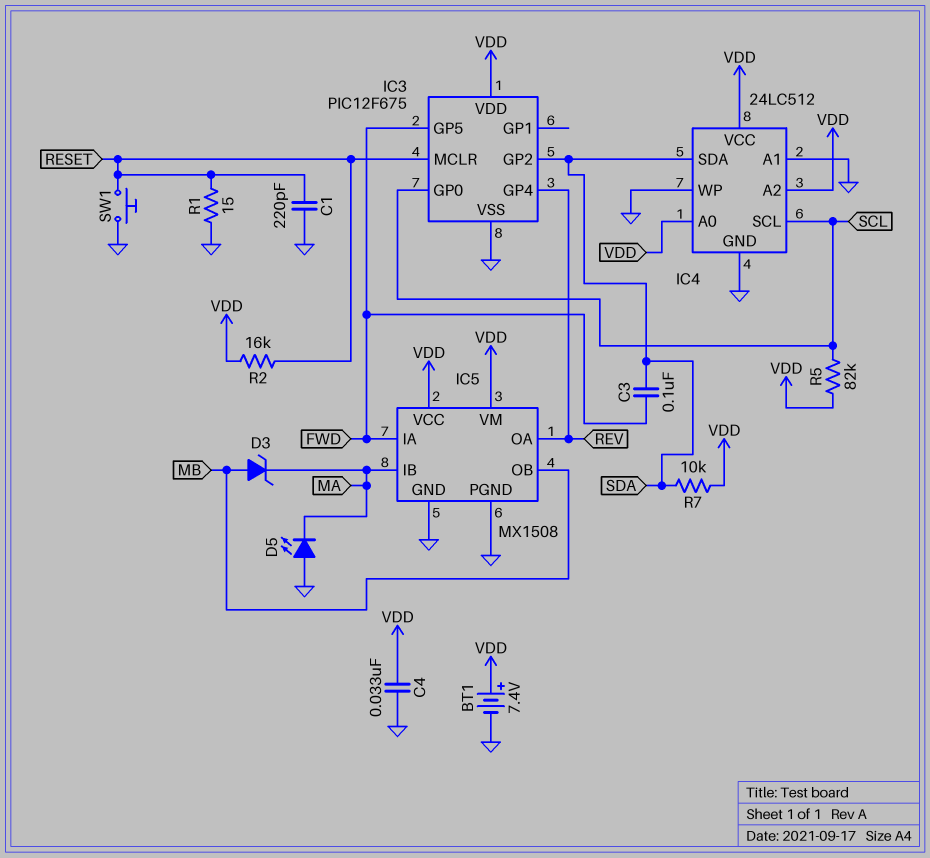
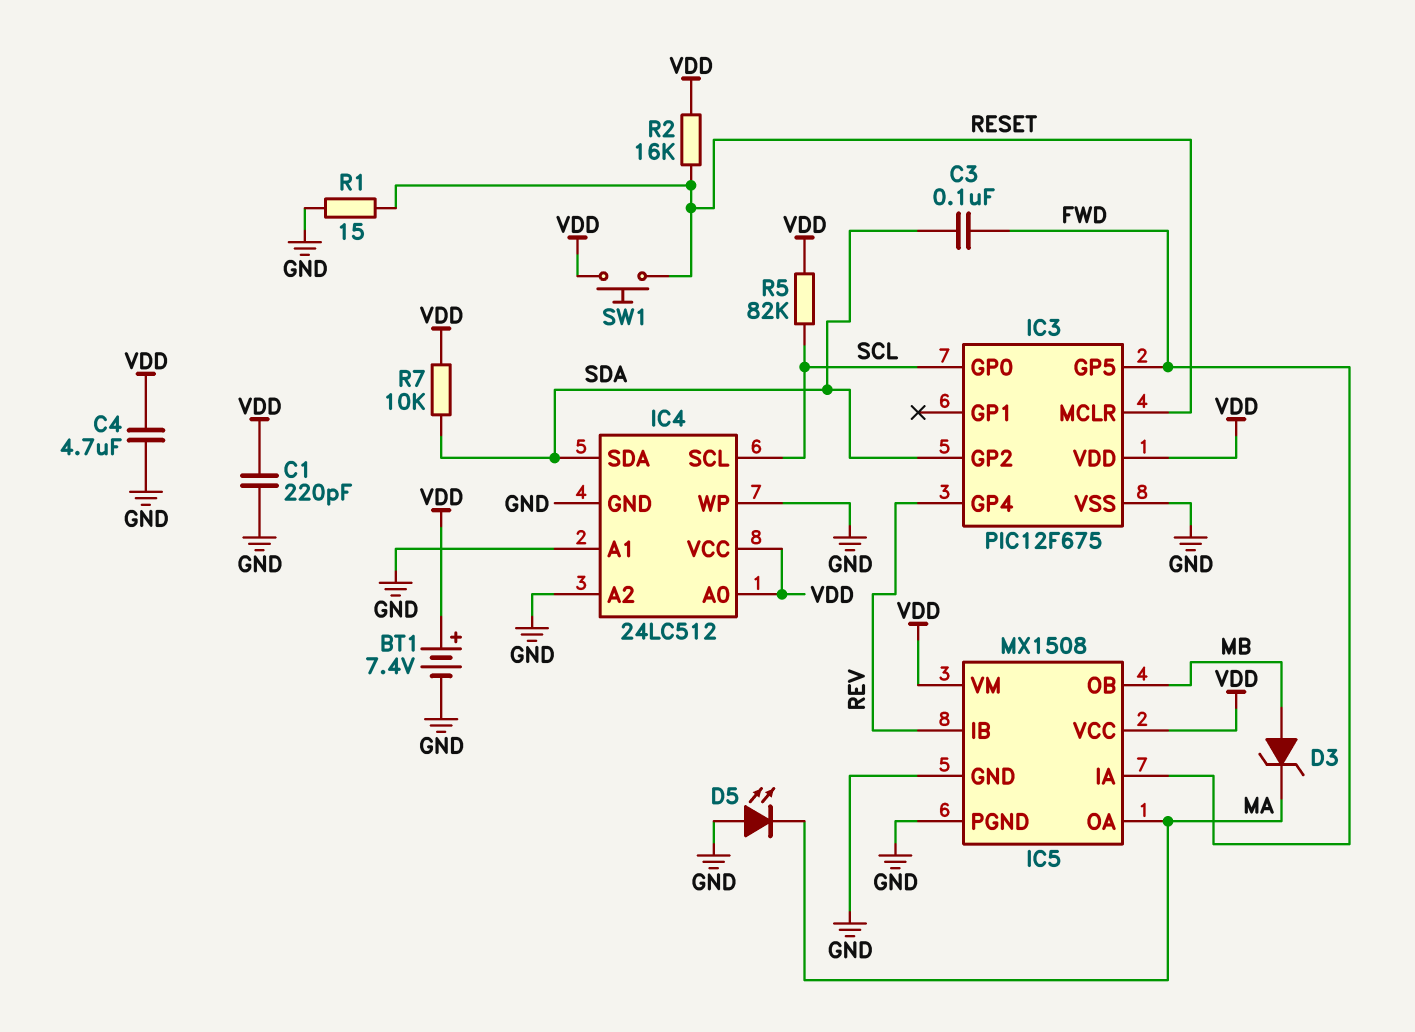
C1: 220pF (GND, RESET) -> 220pF (GND, VDD)
C4: 33nF (GND, VDD) -> 4.7uF (GND, VDD)
IC4 pin A2: VDD -> GND
IC5 pin IB: MA -> REV
IC5 pin OA: REV -> MA
SW1: button (GND, RESET) -> button (RESET, VDD)

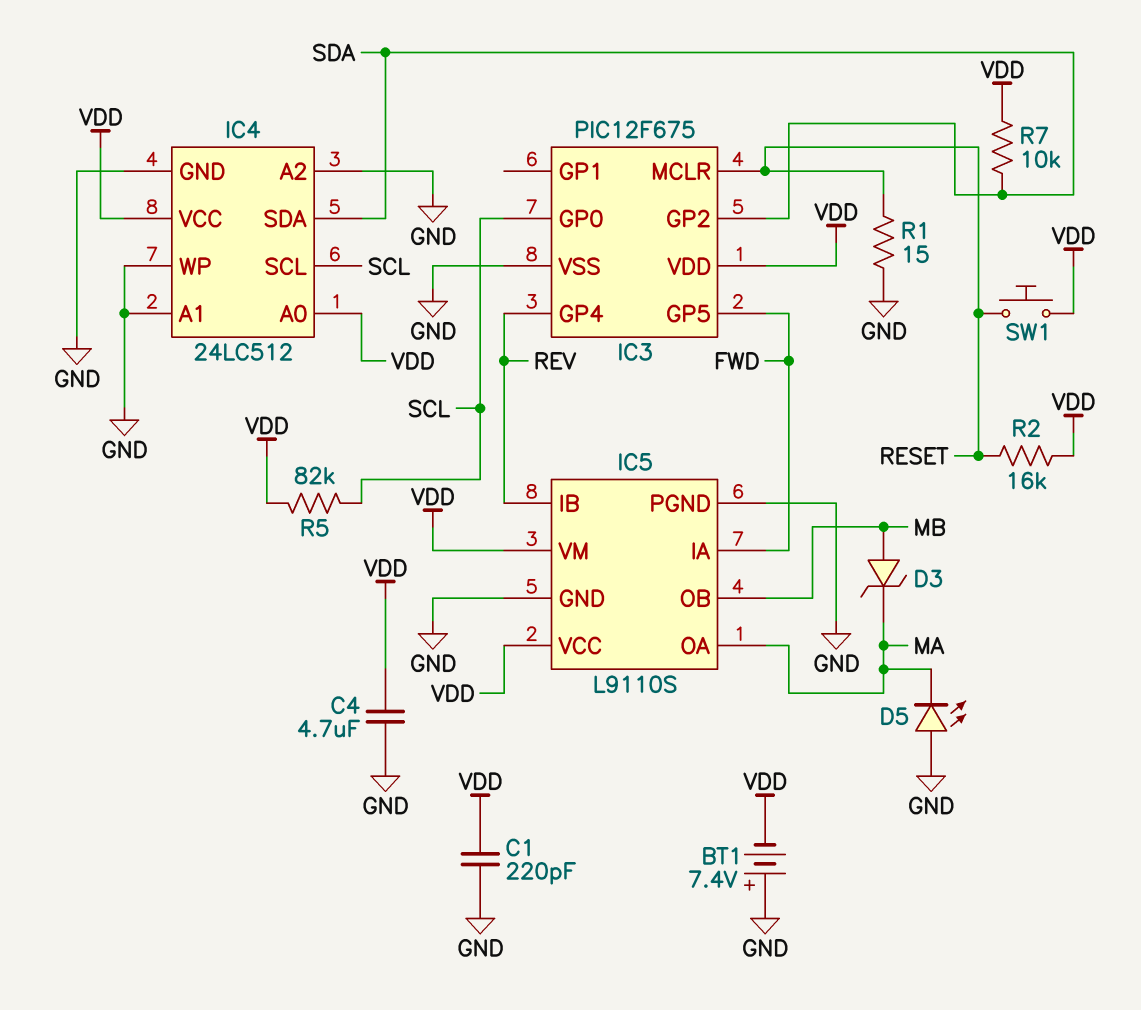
BT1: 7.4V (plus VDD, minus GND) -> 7.4V (plus GND, minus VDD)
C3: 100nF (FWD, SDA) -> none
IC5: MX1508 -> L9110S

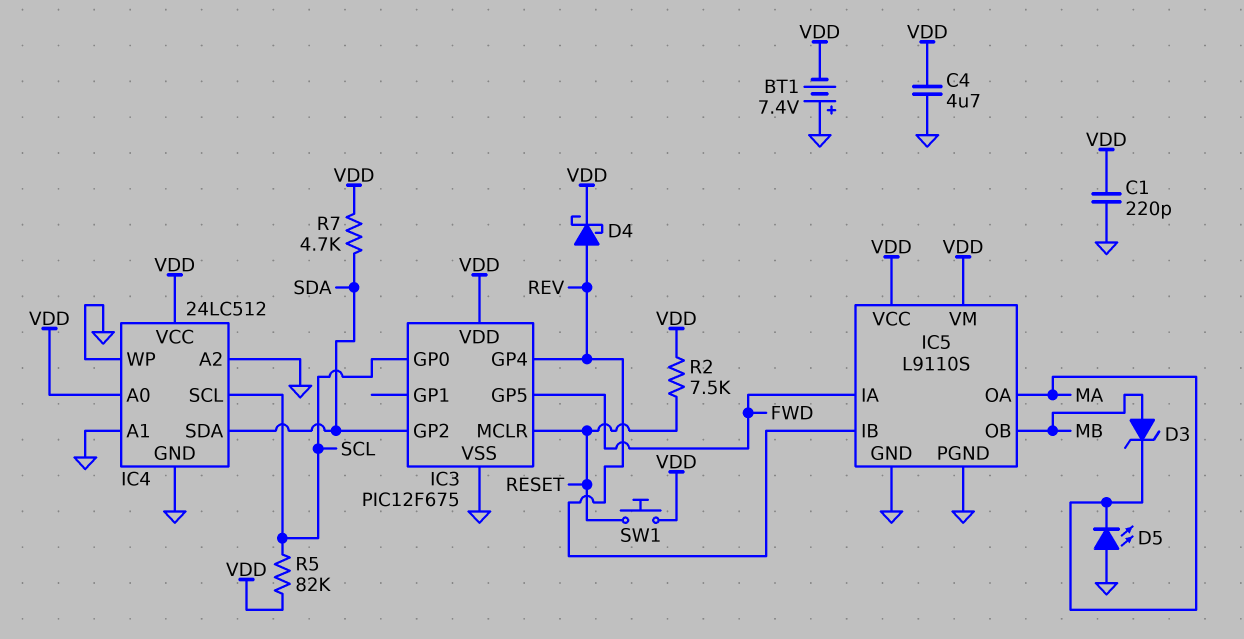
D4: none -> schottky (A REV, K VDD)
R1: 15 (GND, RESET) -> none
R2: 16k (RESET, VDD) -> 7.5k (RESET, VDD)
R7: 10k (SDA, VDD) -> 4.7k (SDA, VDD)

